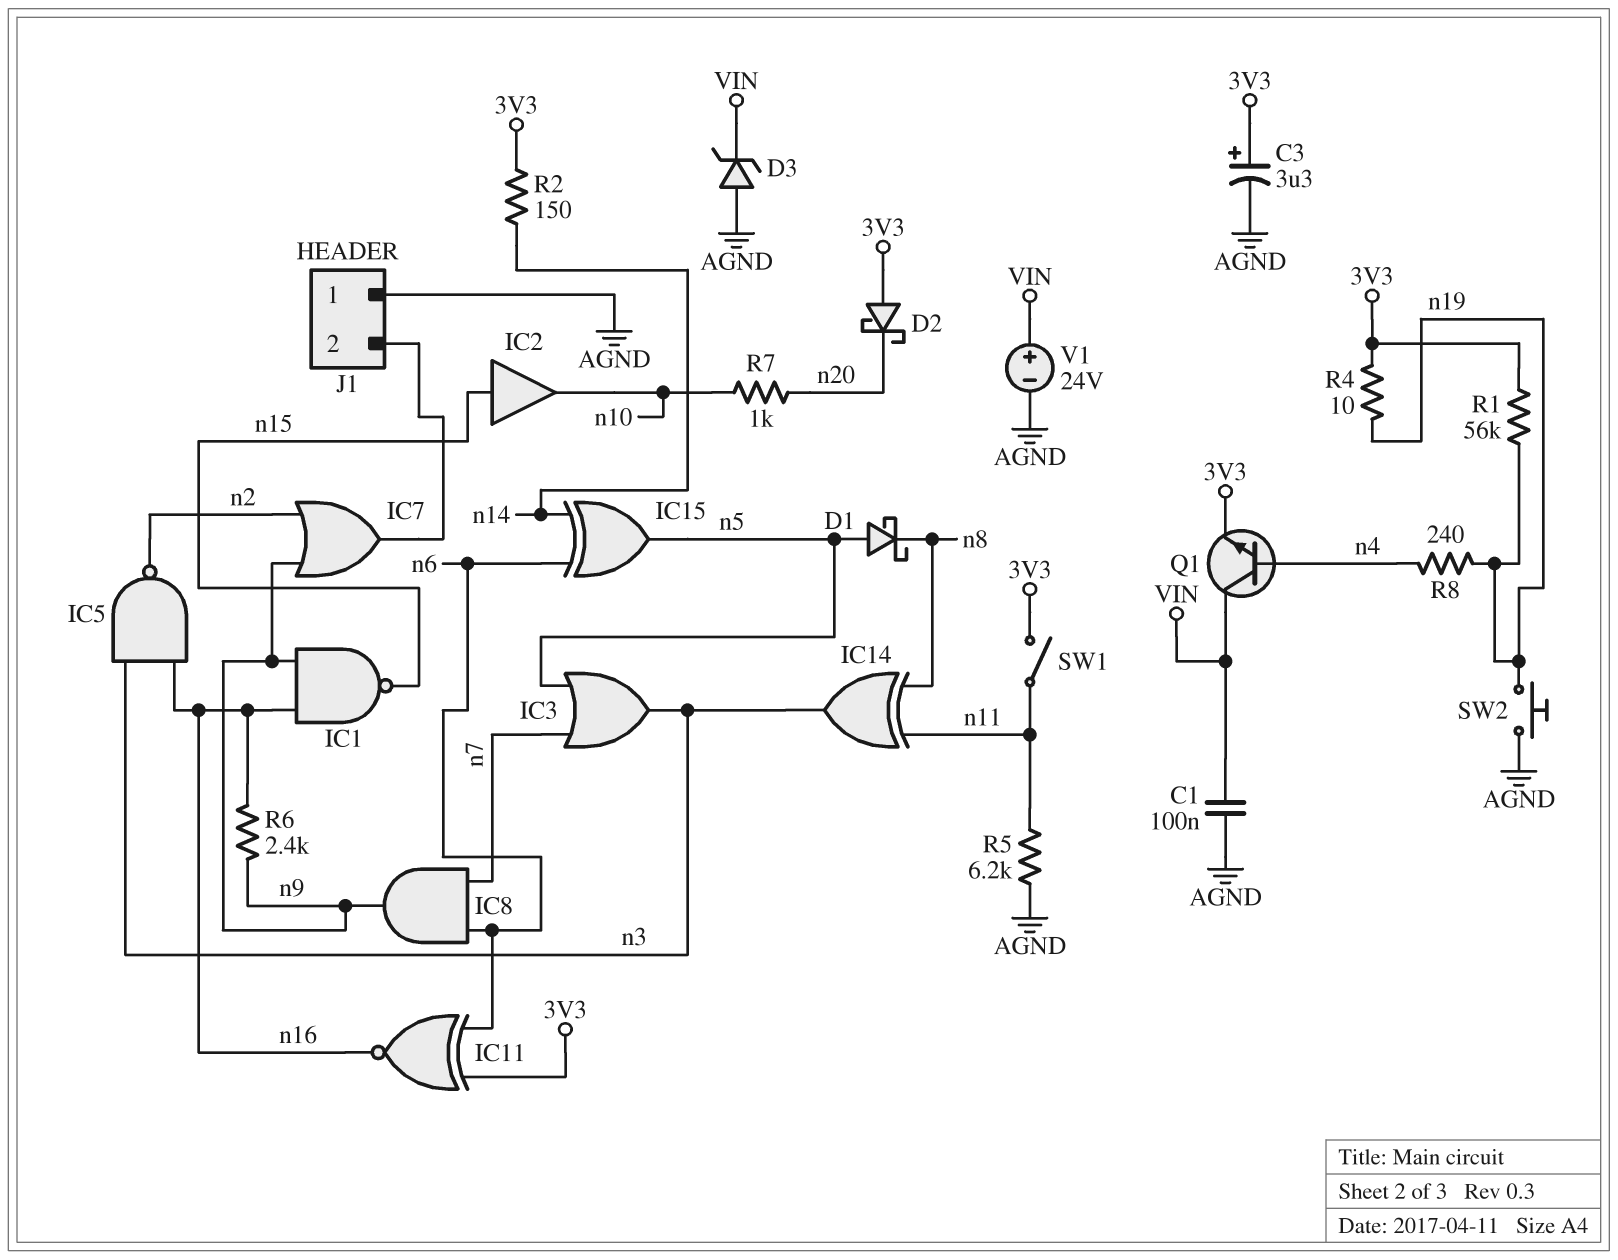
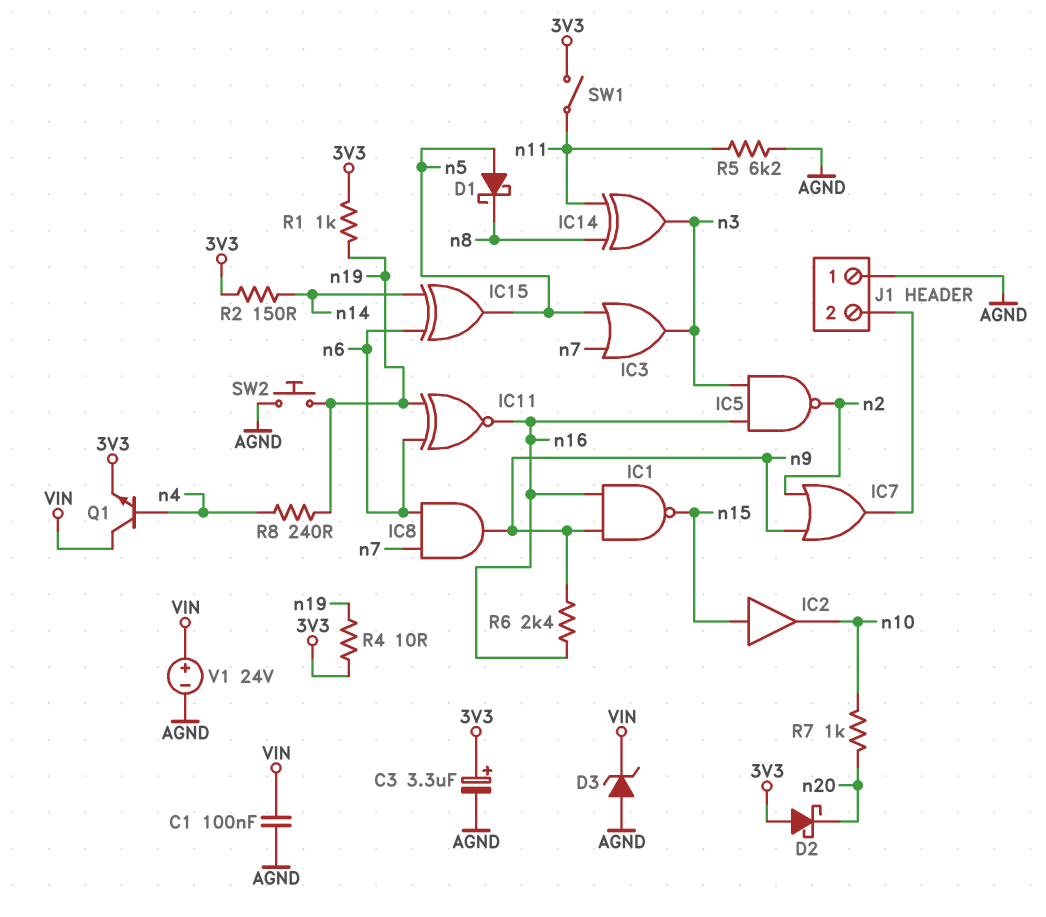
IC11: XNOR (in 3V3, in n6, out n16) -> XNOR (in n6, in n19, out n16)
R1: 56k (3V3, n19) -> 1k (3V3, n19)

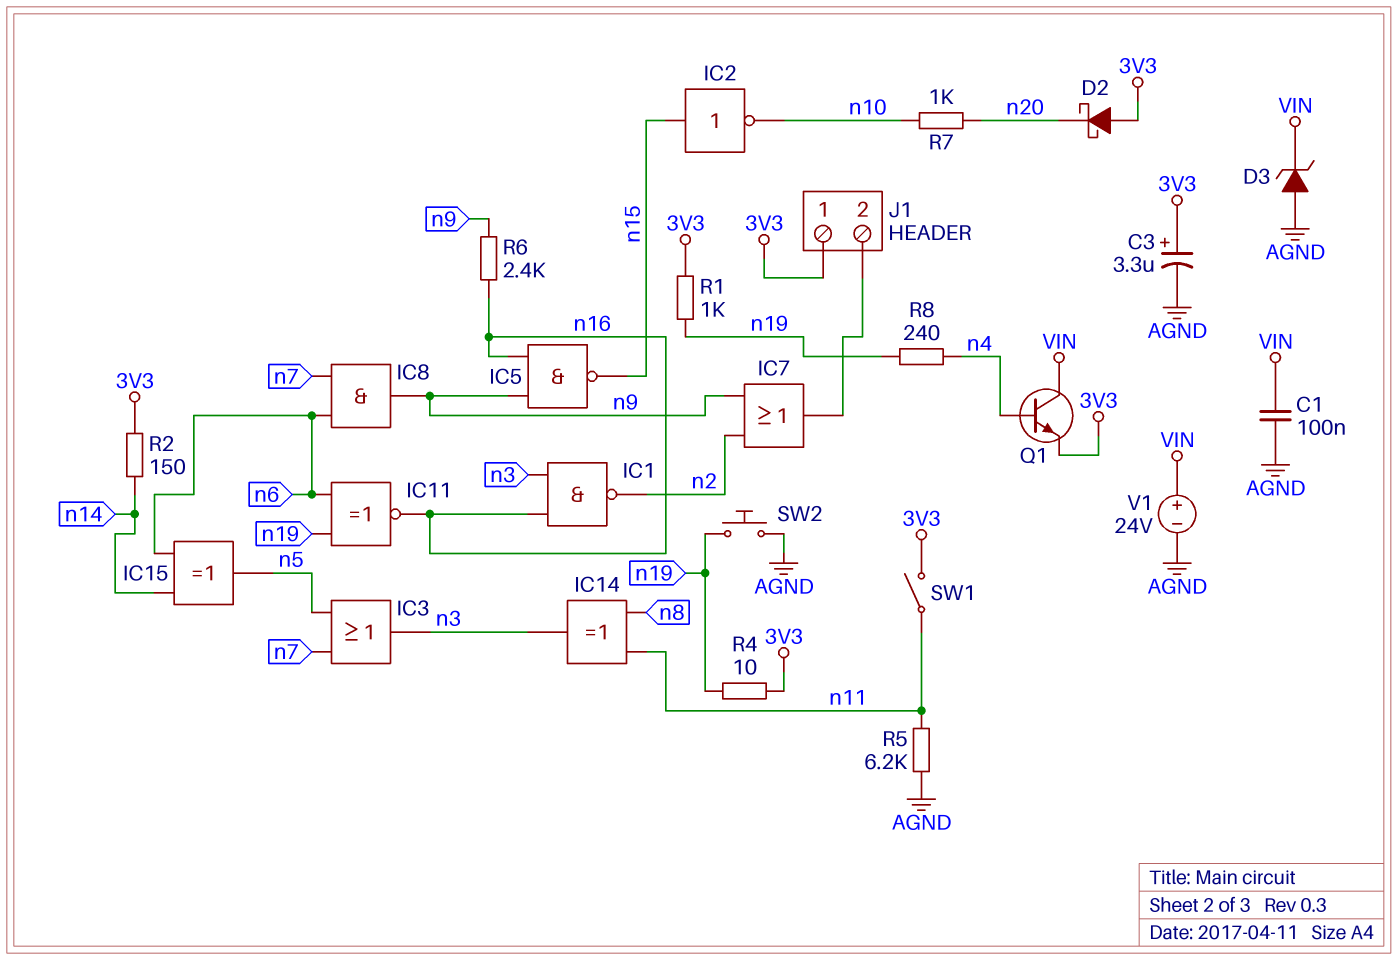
D1: schottky (A n5, K n8) -> none
IC1: NAND (in n9, in n16, out n15) -> NAND (in n3, in n16, out n2)
IC2: buffer (in n15, out n10) -> NOT (in n15, out n10)
IC5: NAND (in n3, in n16, out n2) -> NAND (in n9, in n16, out n15)
J1 pin 1: AGND -> 3V3

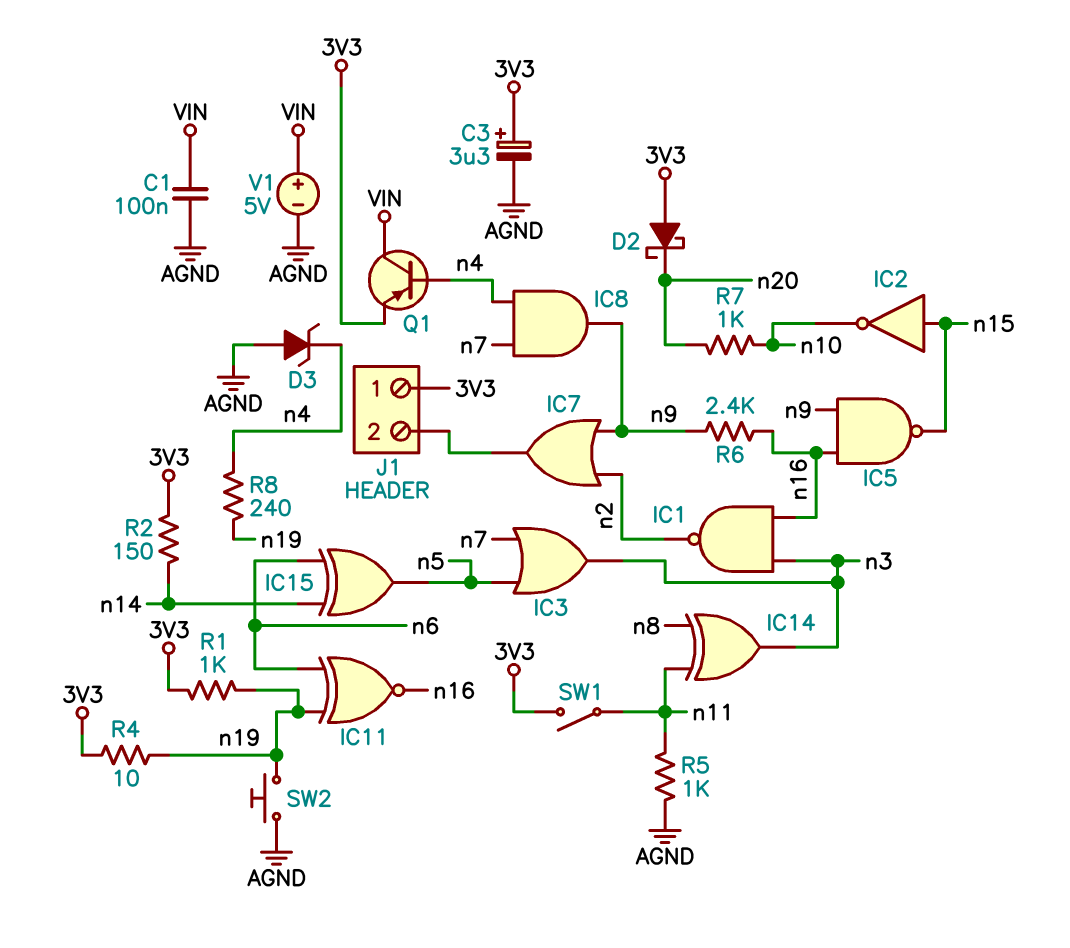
D3: zener (A AGND, K VIN) -> zener (A AGND, K n4)
IC8: AND (in n6, in n7, out n9) -> AND (in n4, in n7, out n9)
Q1: NPN (B n4, C VIN, E 3V3) -> PNP (B n4, C VIN, E 3V3)
R5: 6.2k (AGND, n11) -> 1k (AGND, n11)
V1: 24V (plus VIN, minus AGND) -> 5V (plus VIN, minus AGND)

